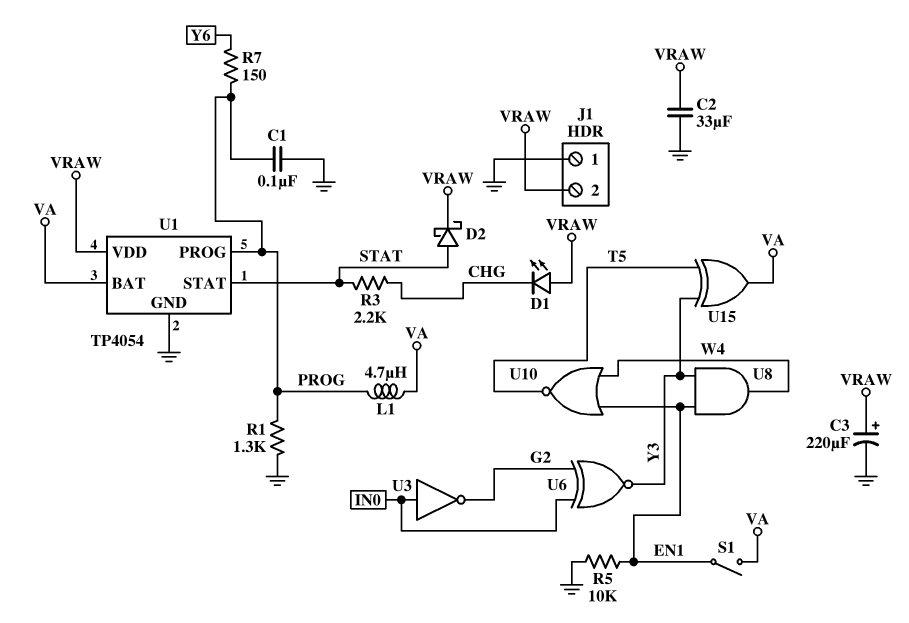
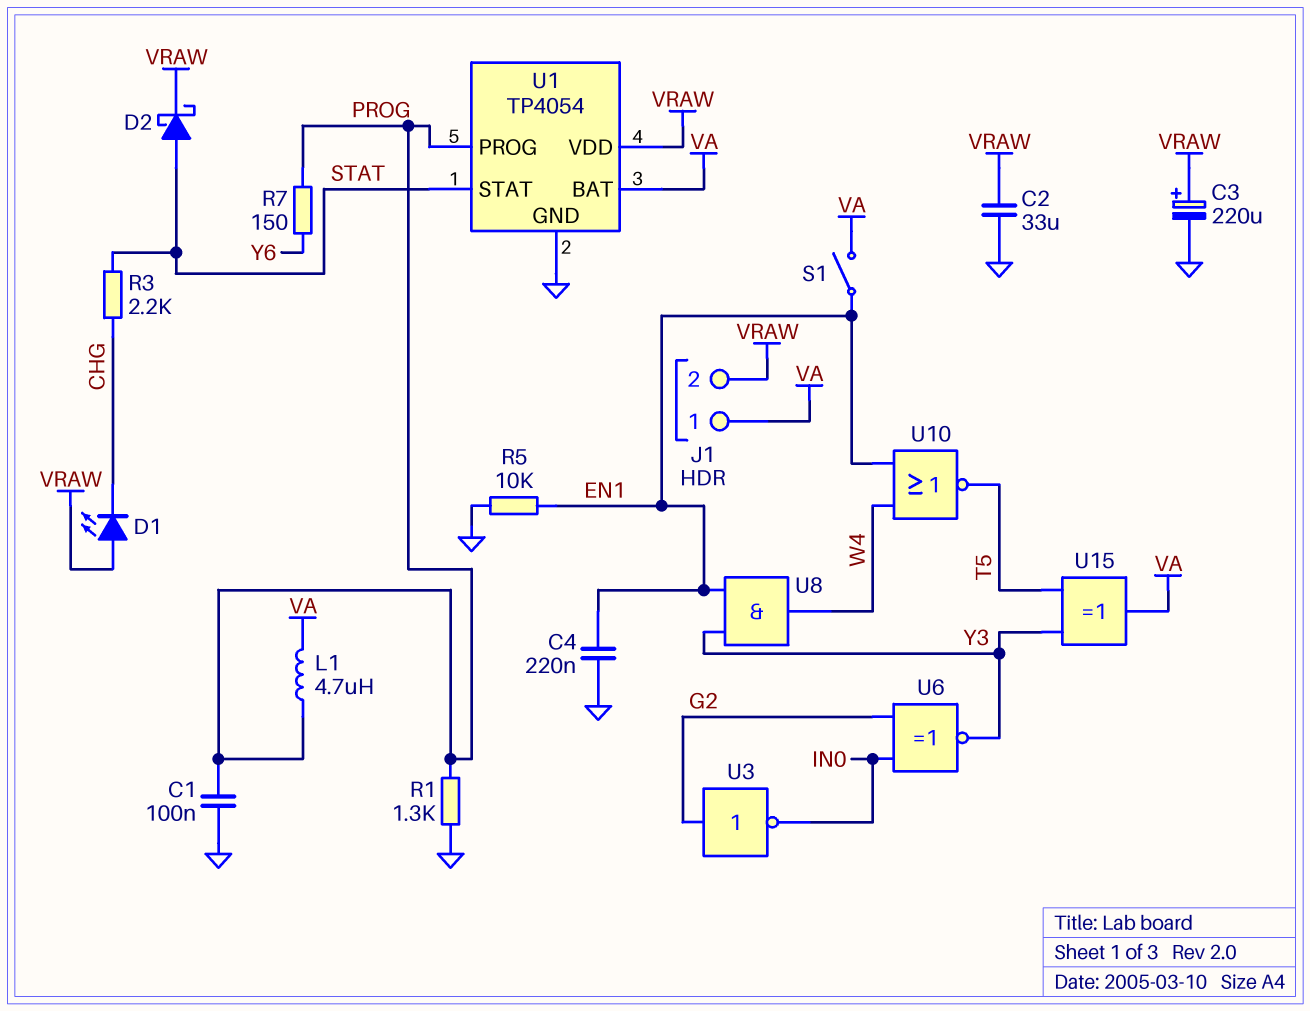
C4: none -> 220nF (EN1, GND)
J1 pin 1: GND -> VA
U3: NOT (in IN0, out G2) -> NOT (in G2, out IN0)

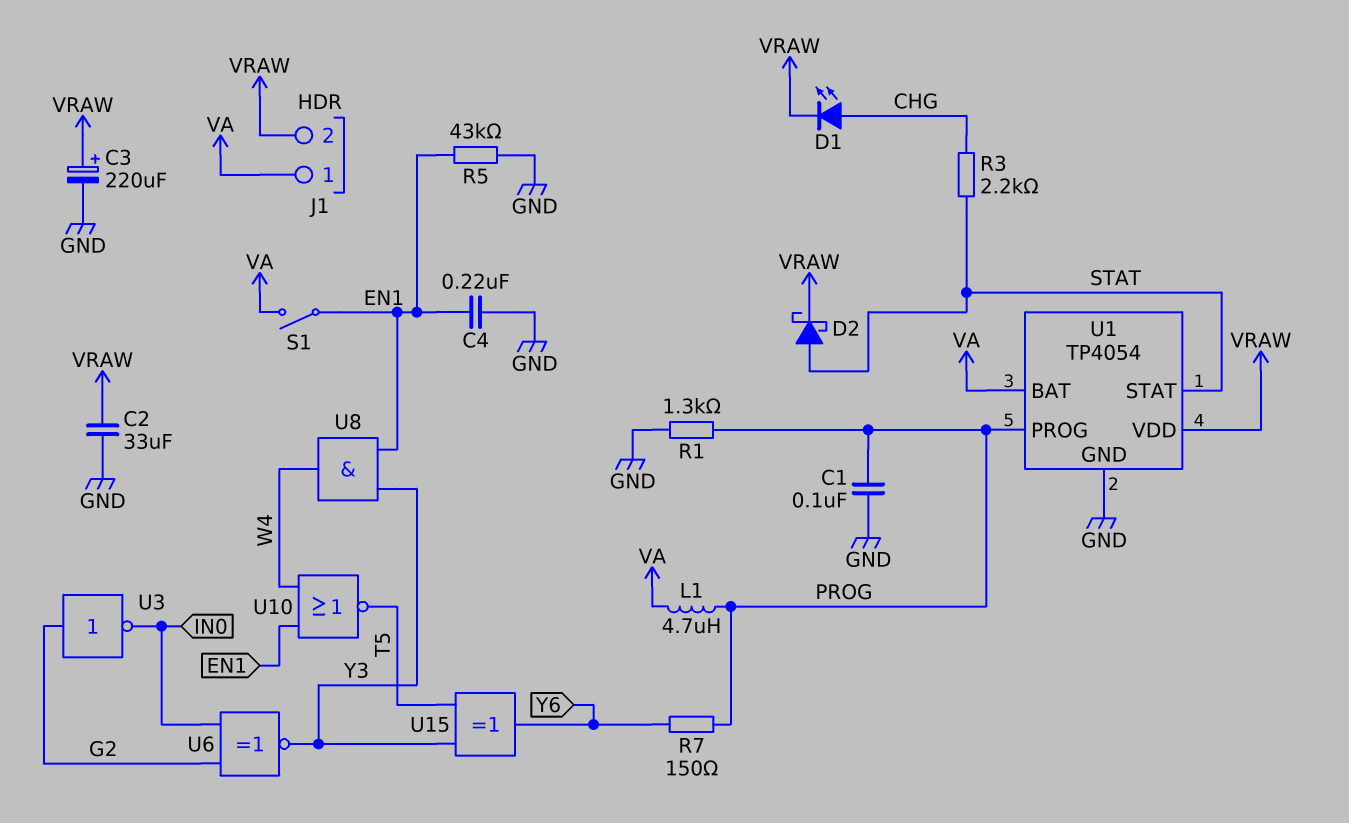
D1: LED (A VRAW, K CHG) -> LED (A CHG, K VRAW)
R5: 10k (EN1, GND) -> 43k (EN1, GND)
U15: XOR (in T5, in Y3, out VA) -> XOR (in T5, in Y3, out Y6)

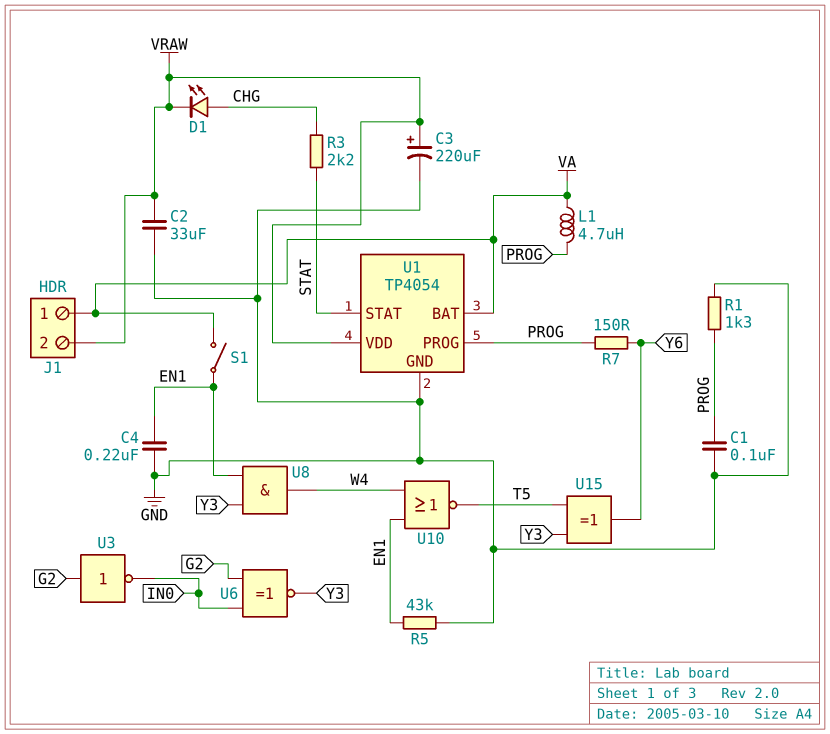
D2: schottky (A STAT, K VRAW) -> none

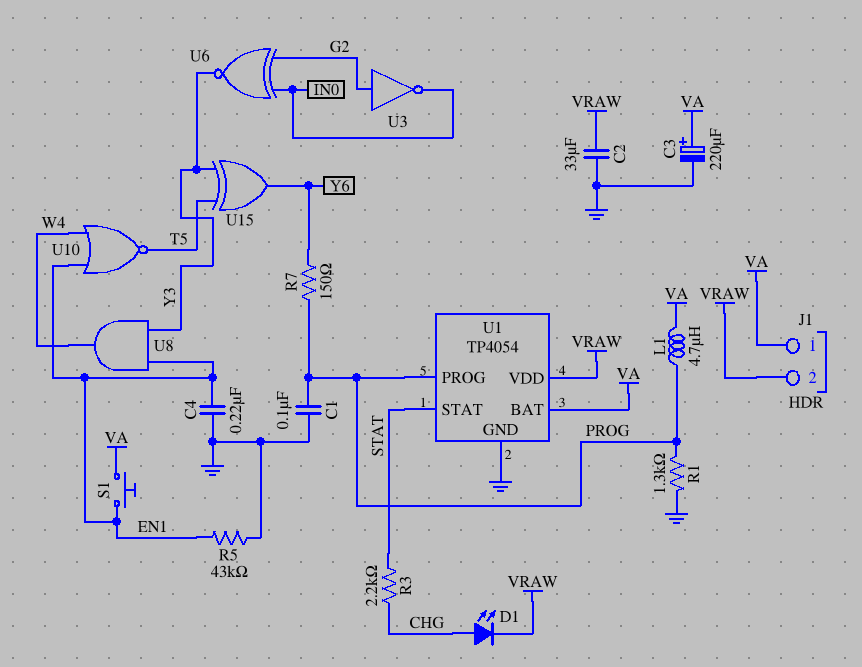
C3: 220uF (plus VRAW, minus GND) -> 220uF (plus VA, minus GND)
S1: switch (EN1, VA) -> button (EN1, VA)

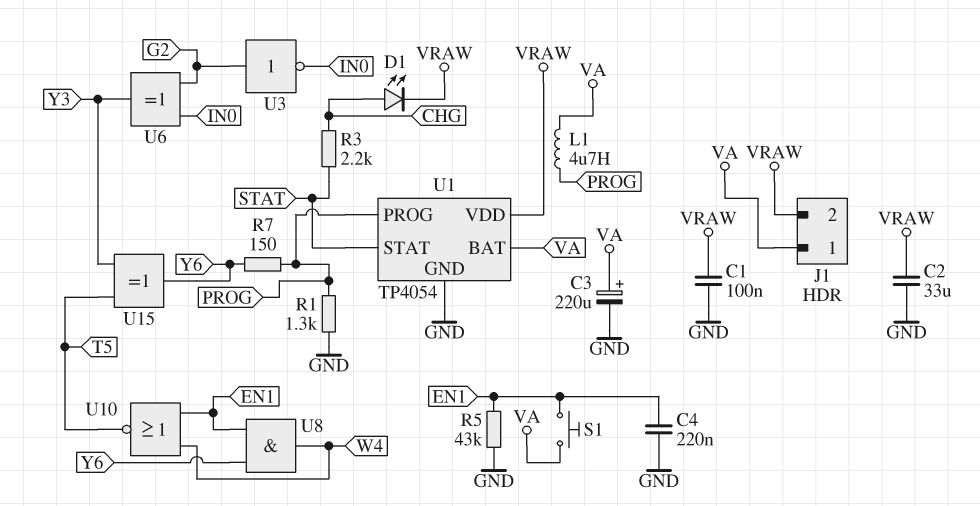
C1: 100nF (GND, PROG) -> 100nF (GND, VRAW)
U6: XNOR (in G2, in IN0, out Y3) -> XOR (in G2, in IN0, out Y3)
U8: AND (in EN1, in Y3, out W4) -> AND (in EN1, in Y6, out W4)

